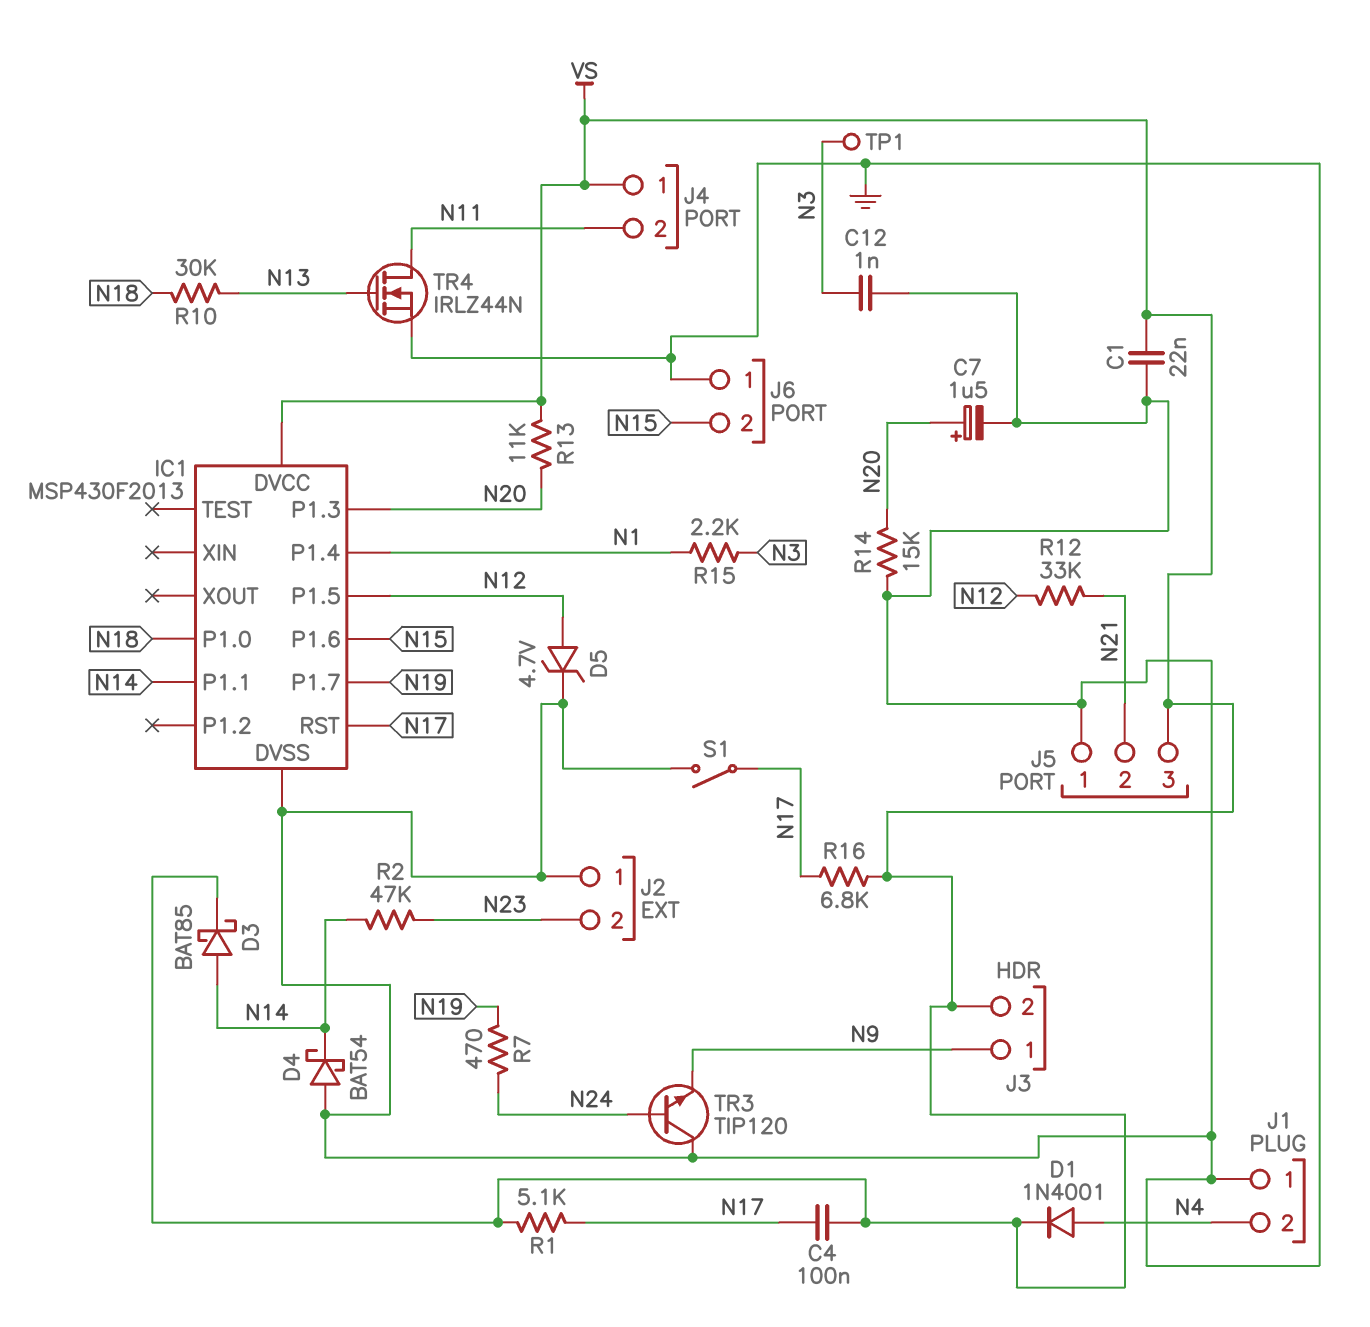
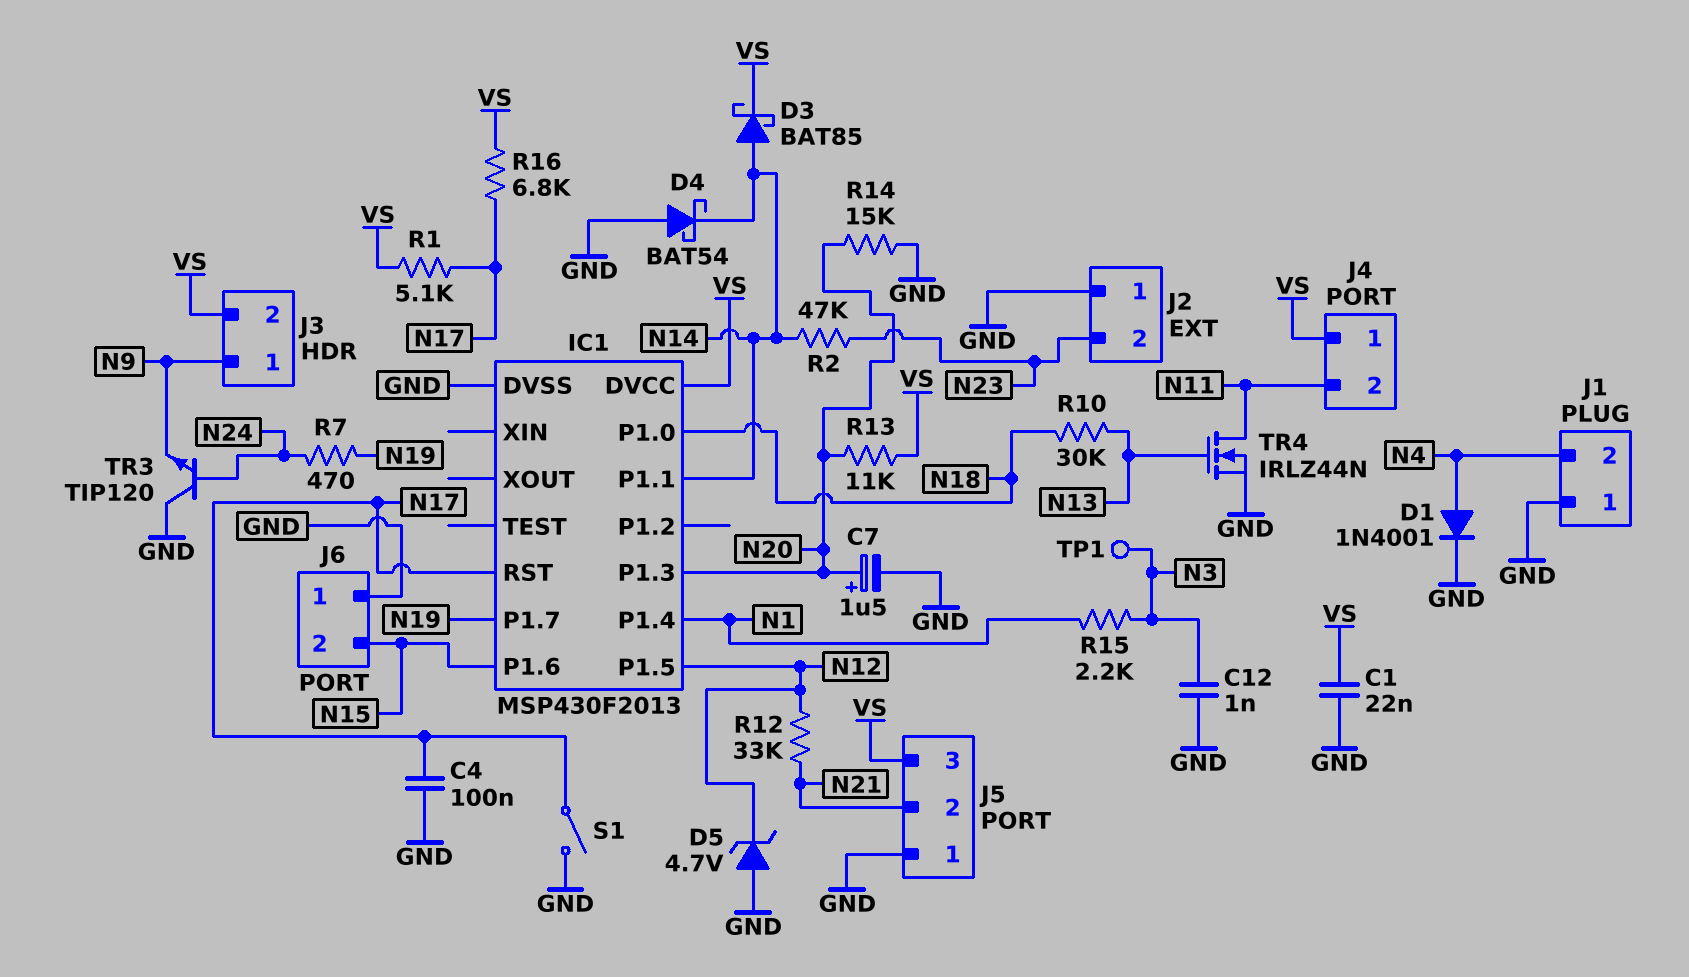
C4: 100nF (N17, VS) -> 100nF (GND, N17)
D1: diode 1N4001 (A N4, K VS) -> diode 1N4001 (A N4, K GND)
D5: zener 4.7V (A N12, K GND) -> zener 4.7V (A GND, K N12)

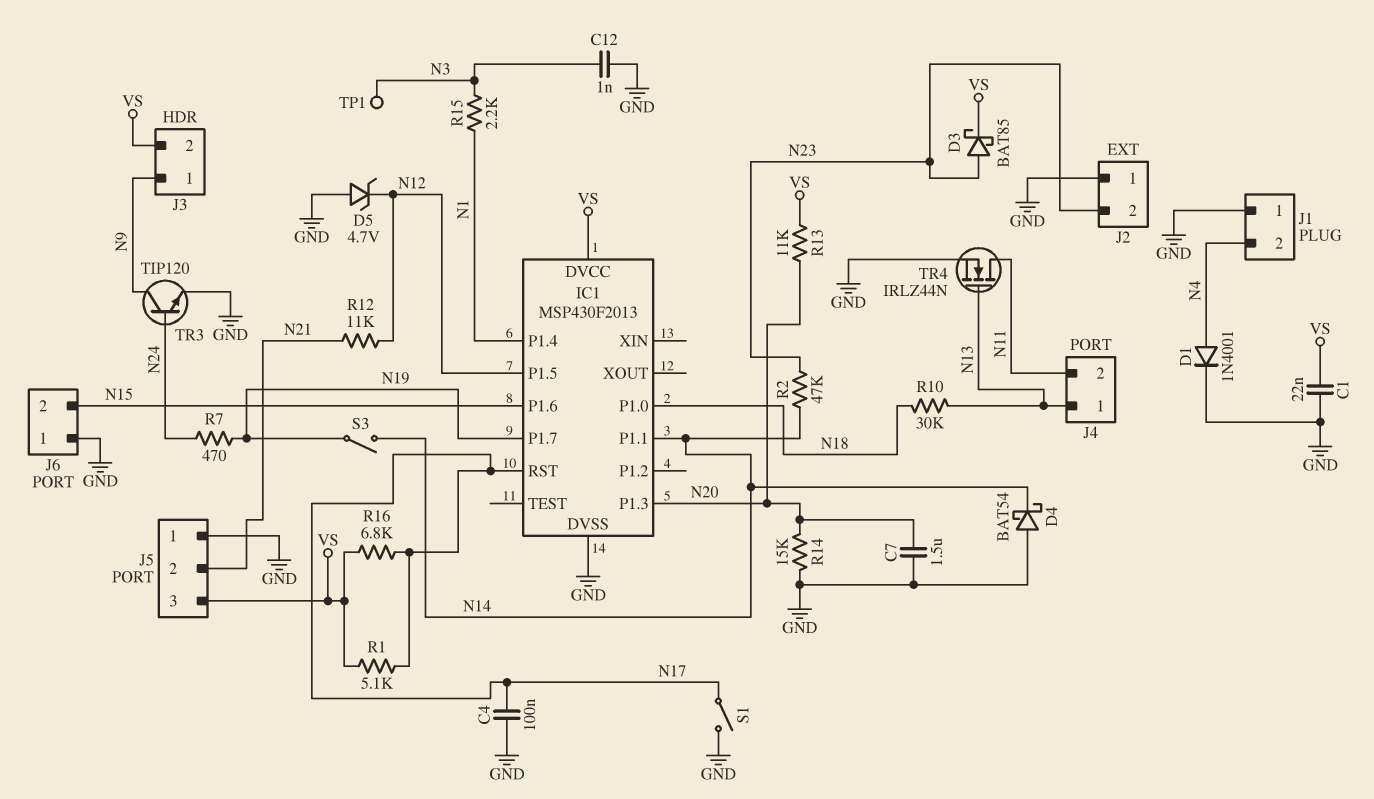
C7: 1.5uF (plus N20, minus GND) -> 1.5uF (GND, N20)
D3: schottky BAT85 (A N14, K VS) -> schottky BAT85 (A N23, K VS)
J4 pin 1: VS -> N13
R12: 33k (N12, N21) -> 11k (N12, N21)
S3: none -> switch (N14, N19)
TR3: NPN TIP120 (B N24, C GND, E N9) -> NPN TIP120 (B N24, C N9, E GND)

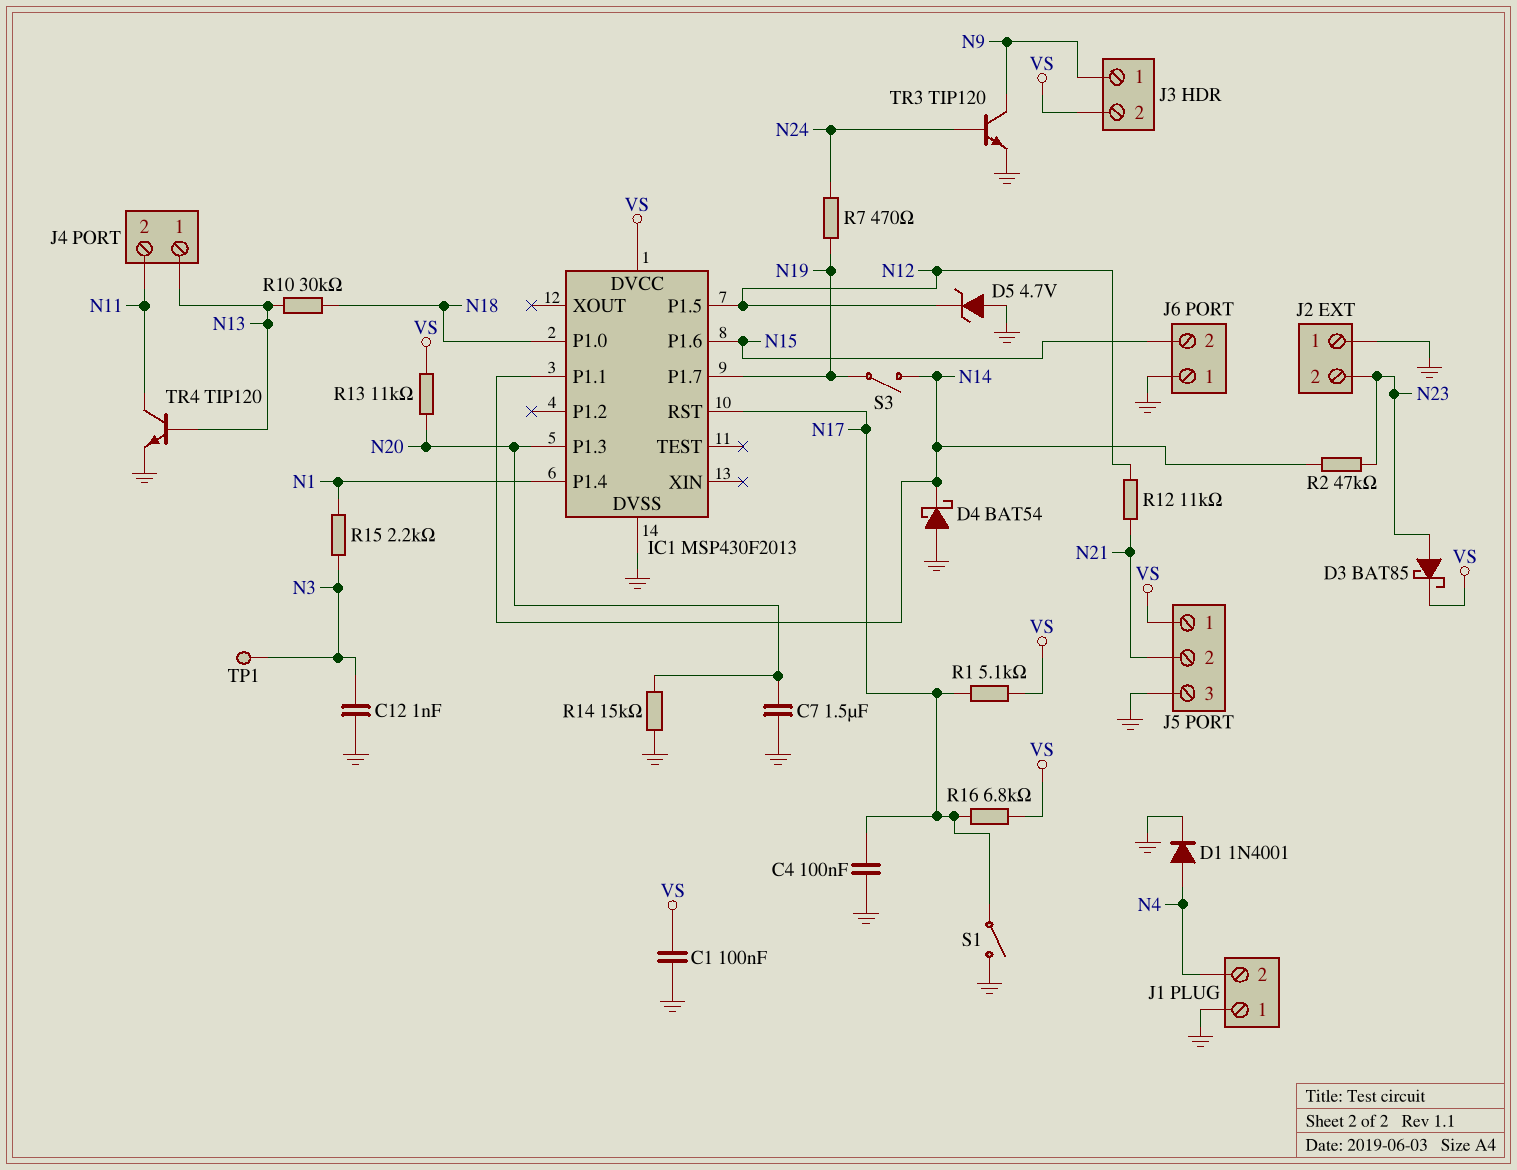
C1: 22nF (GND, VS) -> 100nF (GND, VS)
J5 pin 1: GND -> VS
J5 pin 3: VS -> GND
TR4: NMOS IRLZ44N (G N13, D N11, S GND) -> NPN TIP120 (B N13, C N11, E GND)

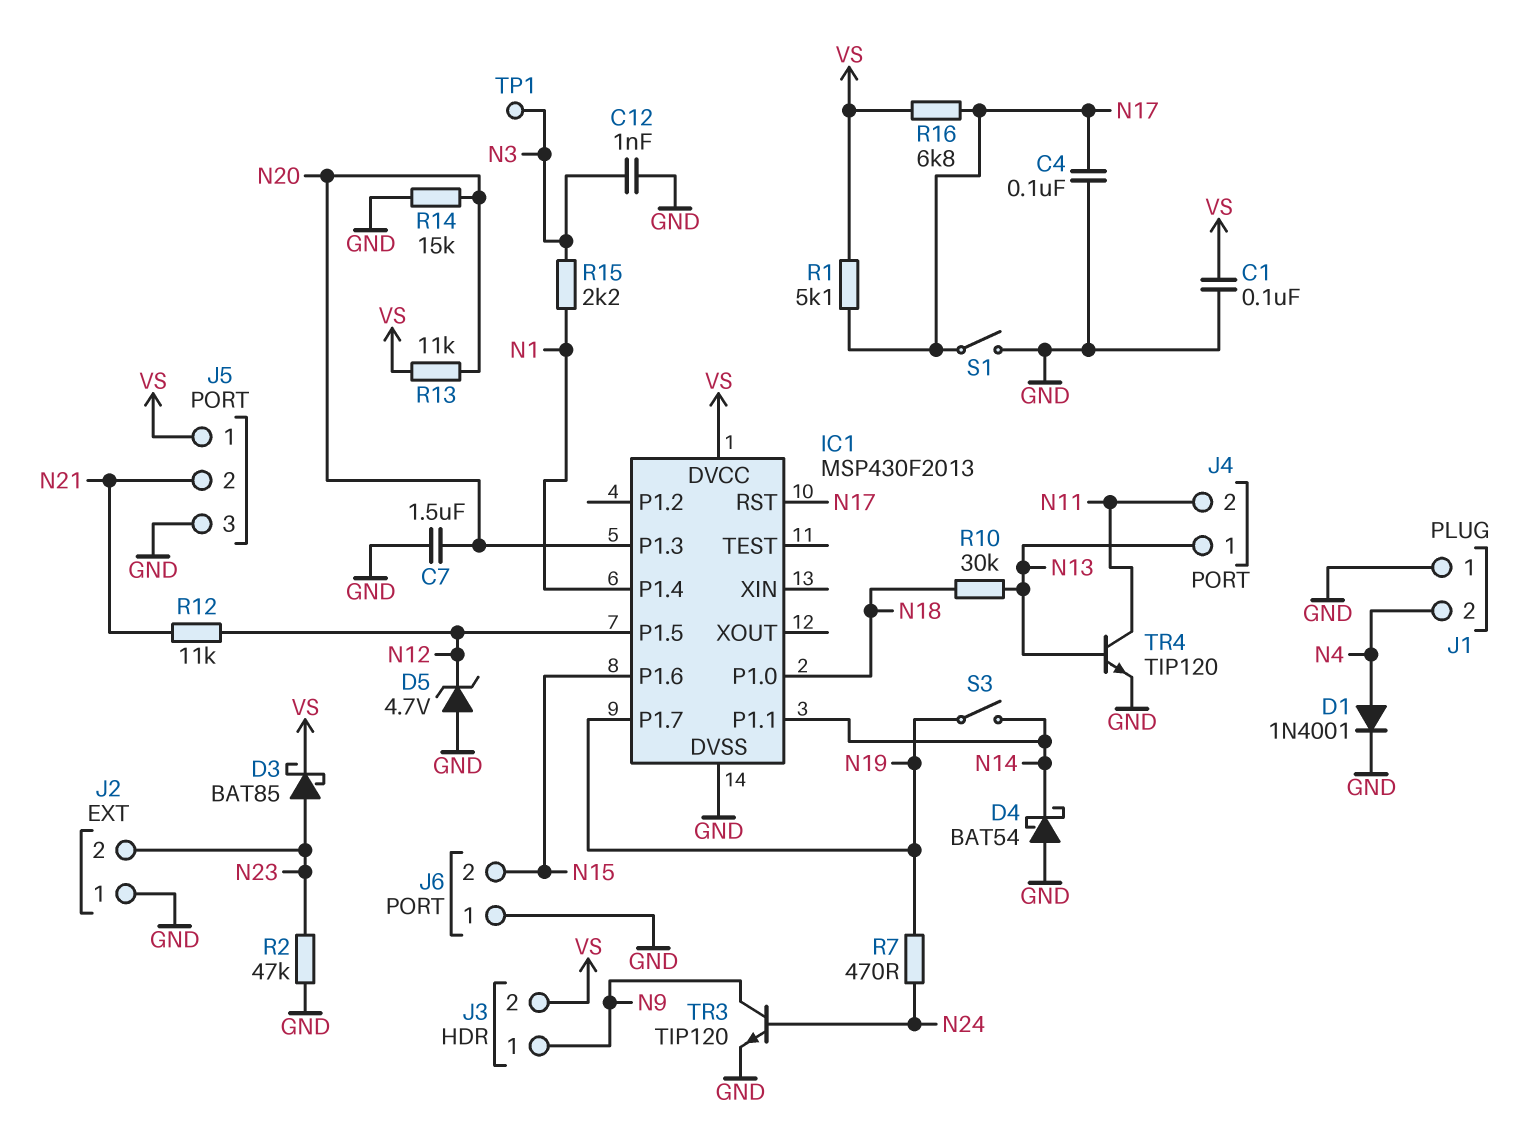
R2: 47k (N14, N23) -> 47k (GND, N23)

